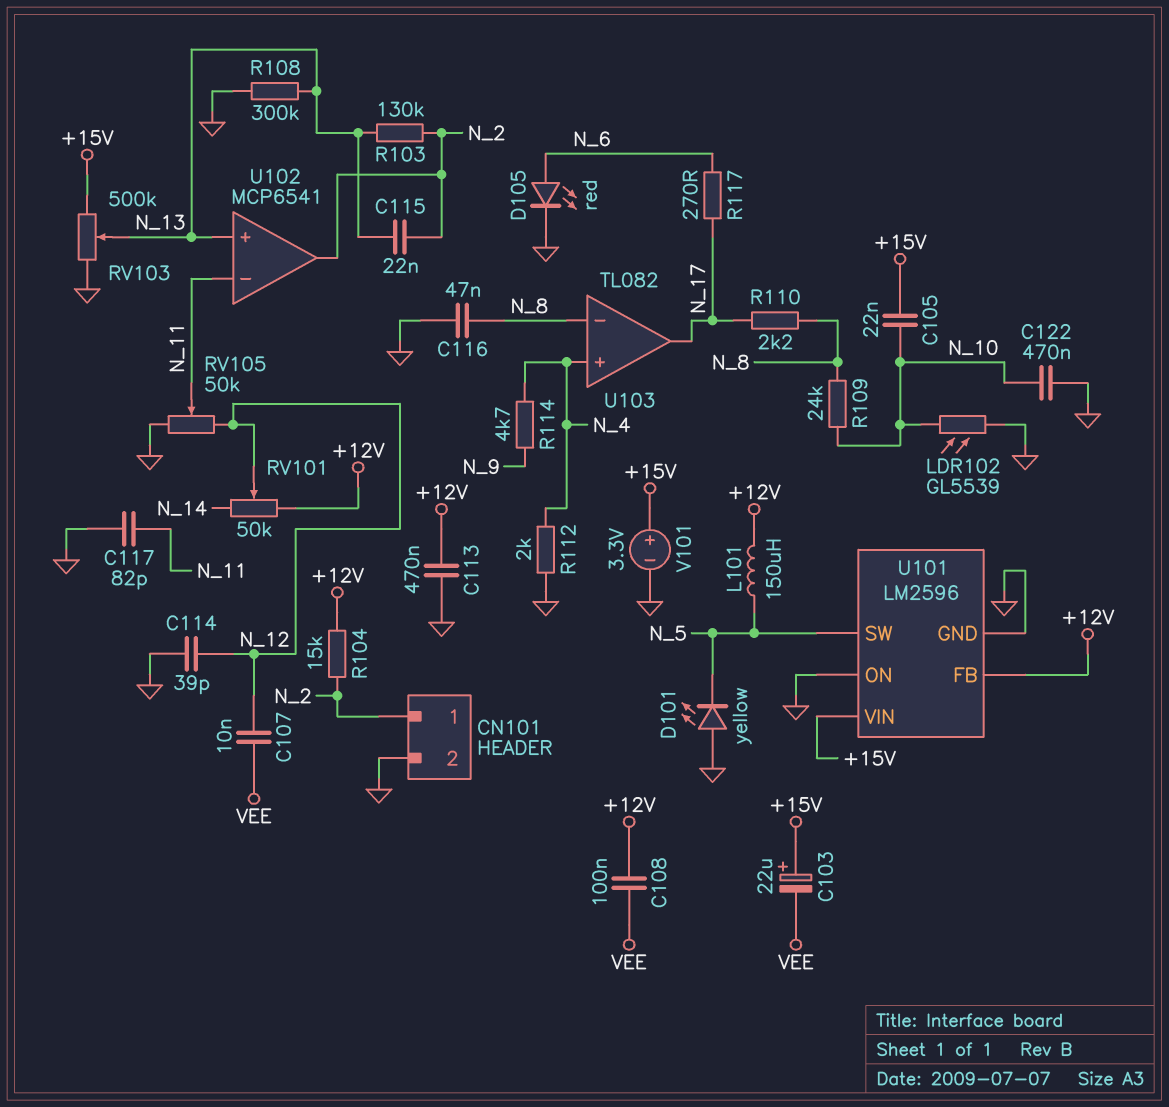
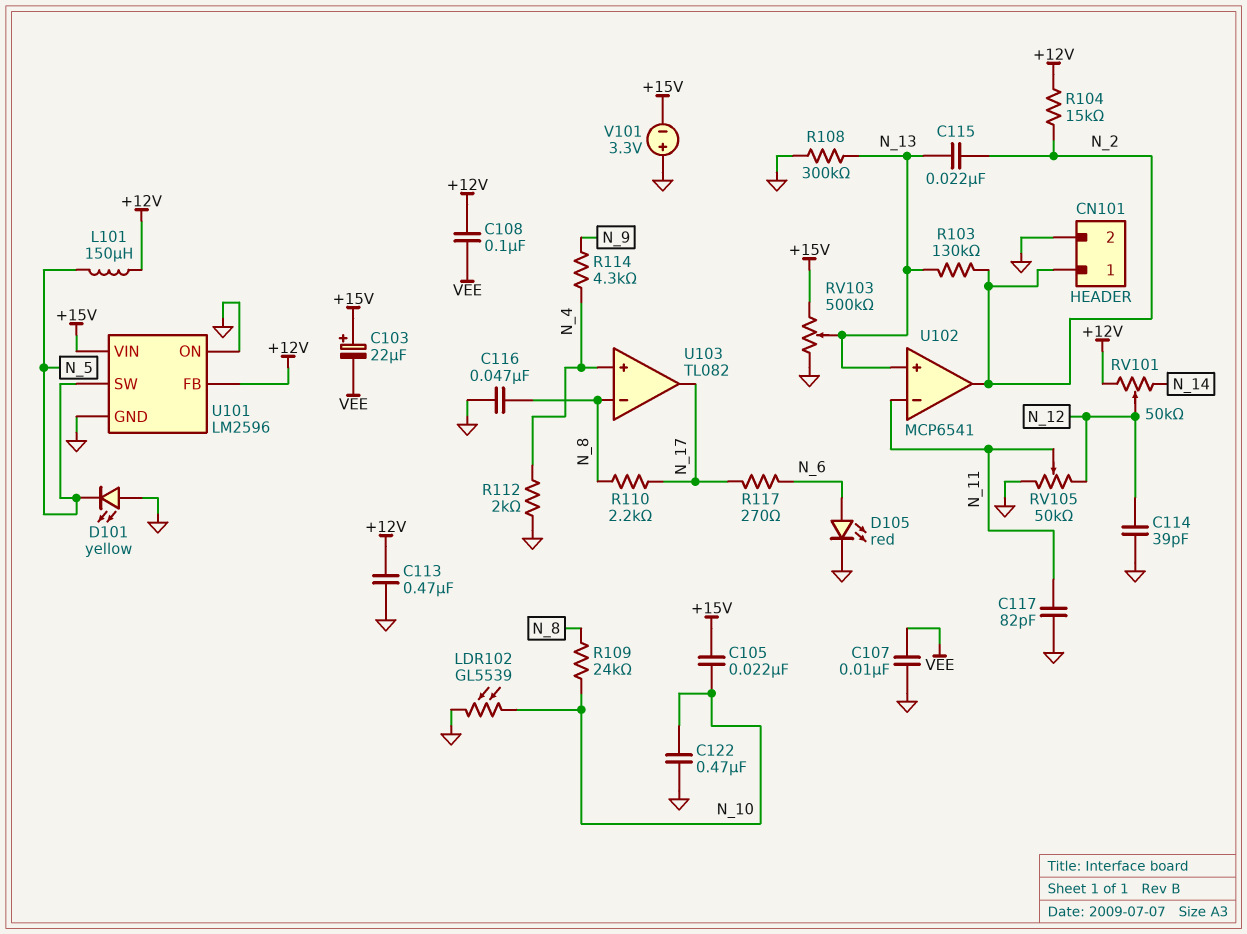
C107: 10nF (N_12, VEE) -> 10nF (GND, VEE)
R114: 4.7k (N_4, N_9) -> 4.3k (N_4, N_9)
V101: 3.3V (plus +15V, minus GND) -> 3.3V (plus GND, minus +15V)

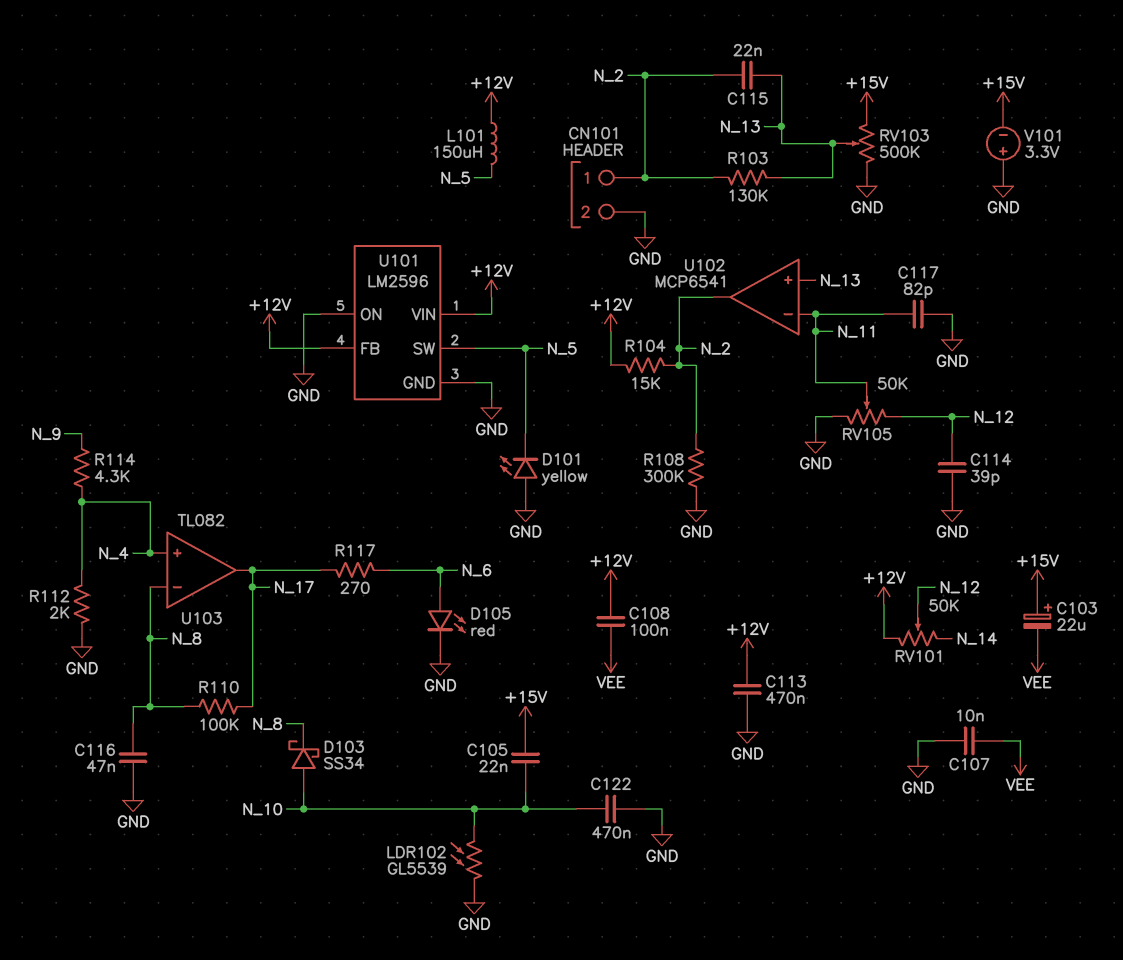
D103: none -> schottky SS34 (A N_10, K N_8)
R108: 300k (GND, N_13) -> 300k (GND, N_2)
R109: 24k (N_8, N_10) -> none
R110: 2.2k (N_8, N_17) -> 100k (N_8, N_17)
U101 pin VIN: +15V -> +12V

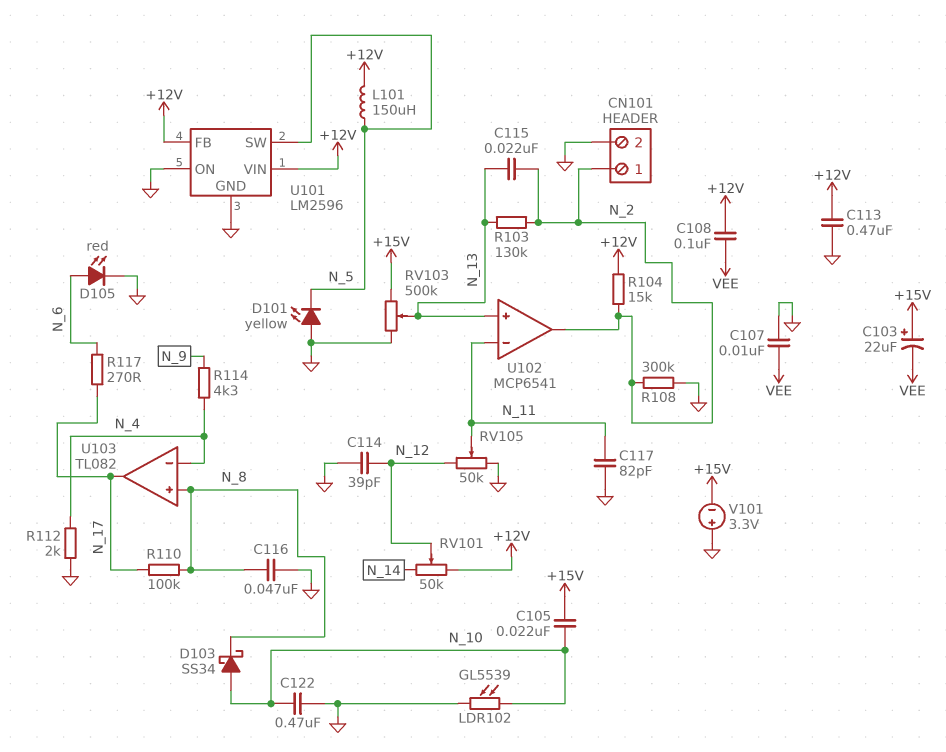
U103 pin in+: N_4 -> N_8
U103 pin in-: N_8 -> N_4

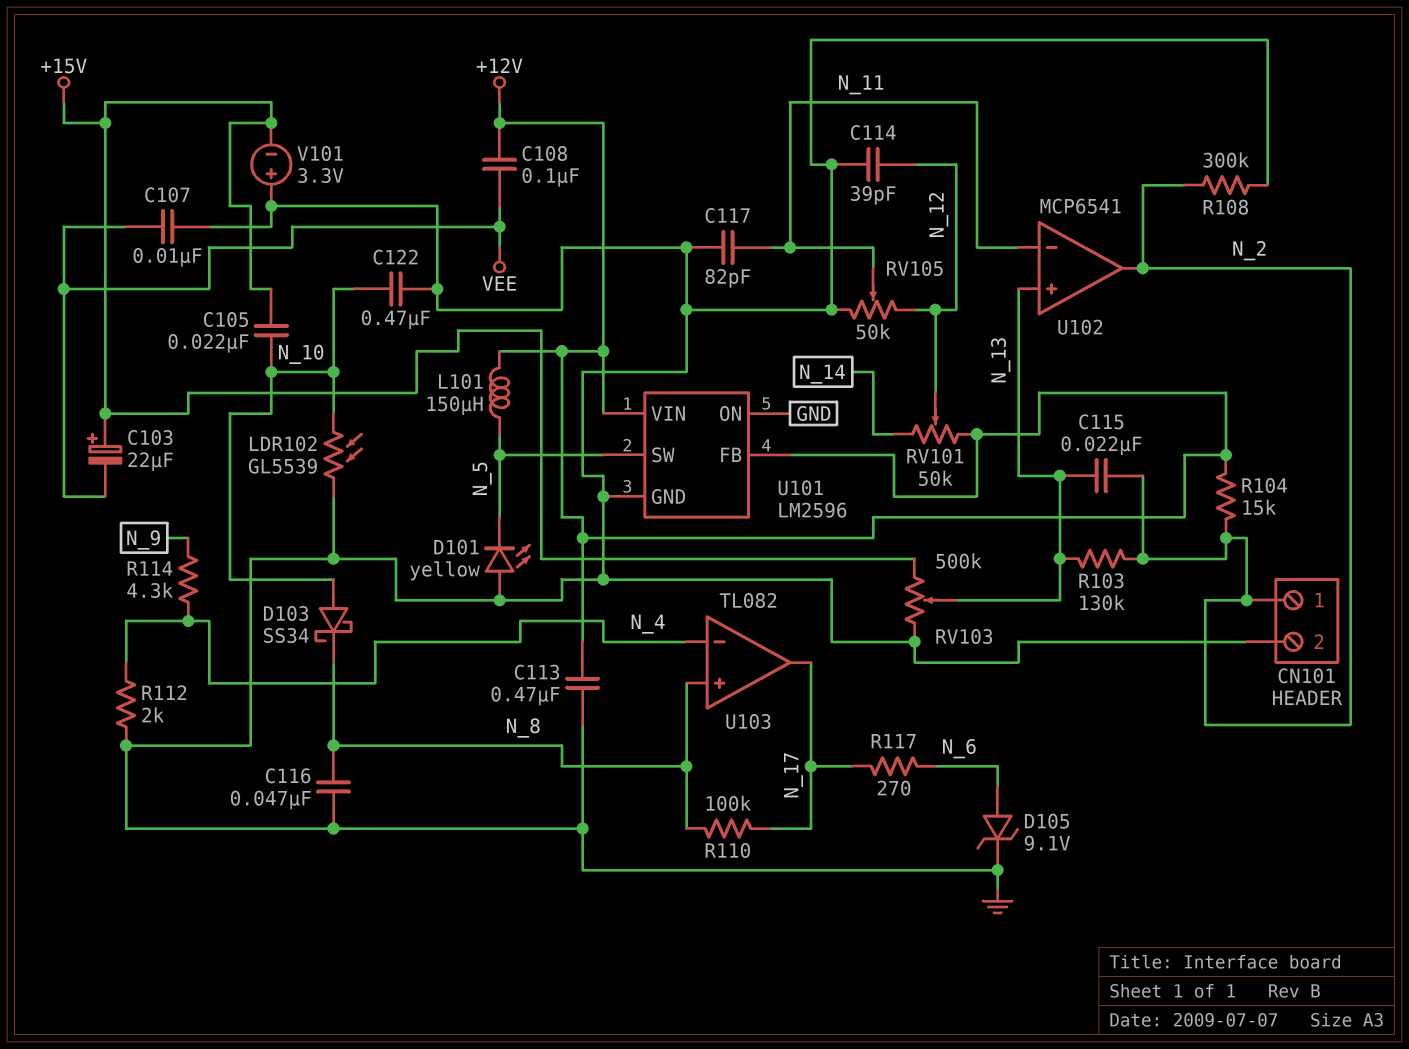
D105: LED red (A N_6, K GND) -> zener 9.1V (A N_6, K GND)

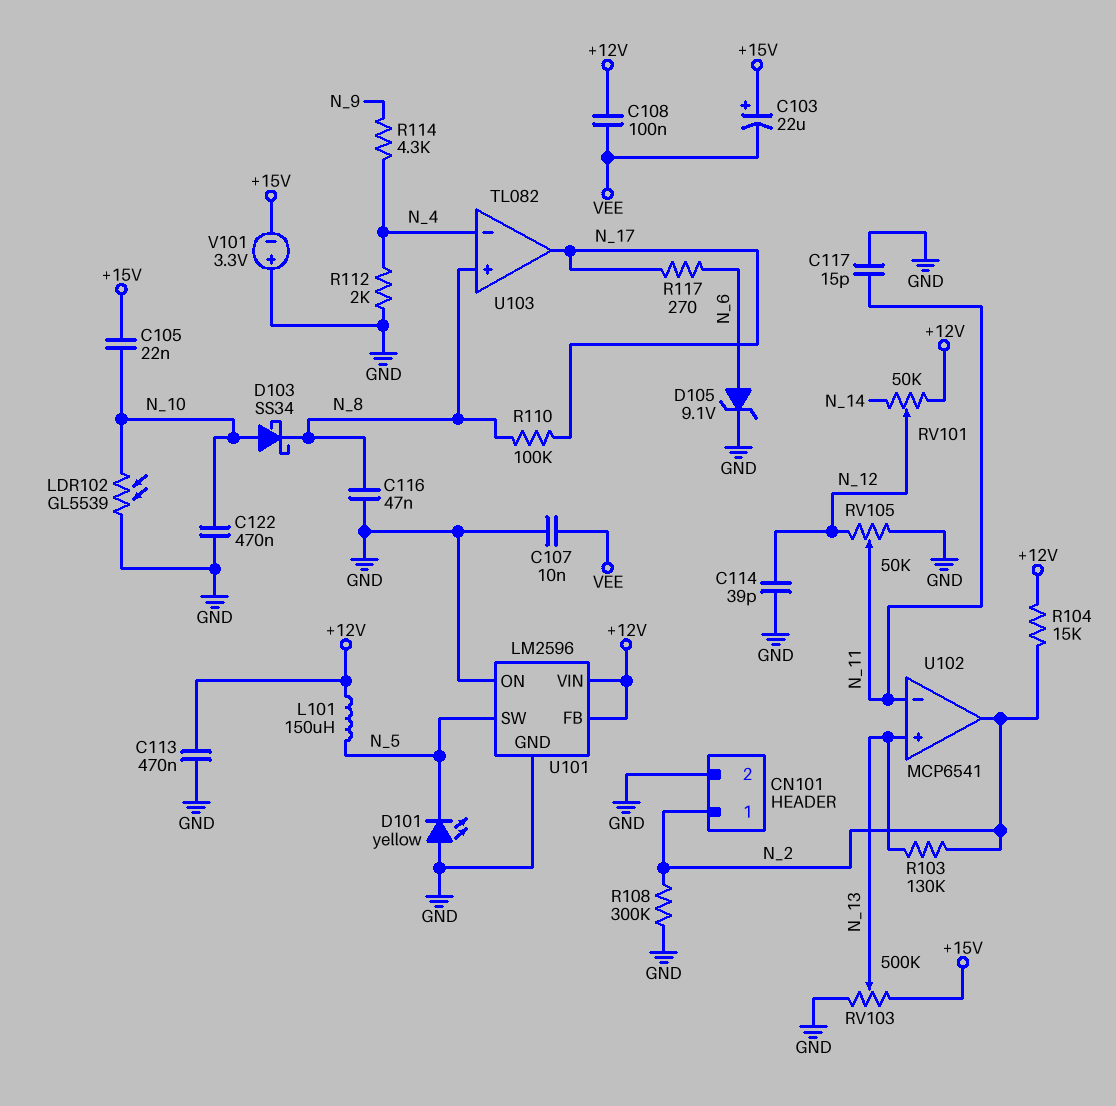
C115: 22nF (N_2, N_13) -> none
C117: 82pF (GND, N_11) -> 15pF (GND, N_11)

